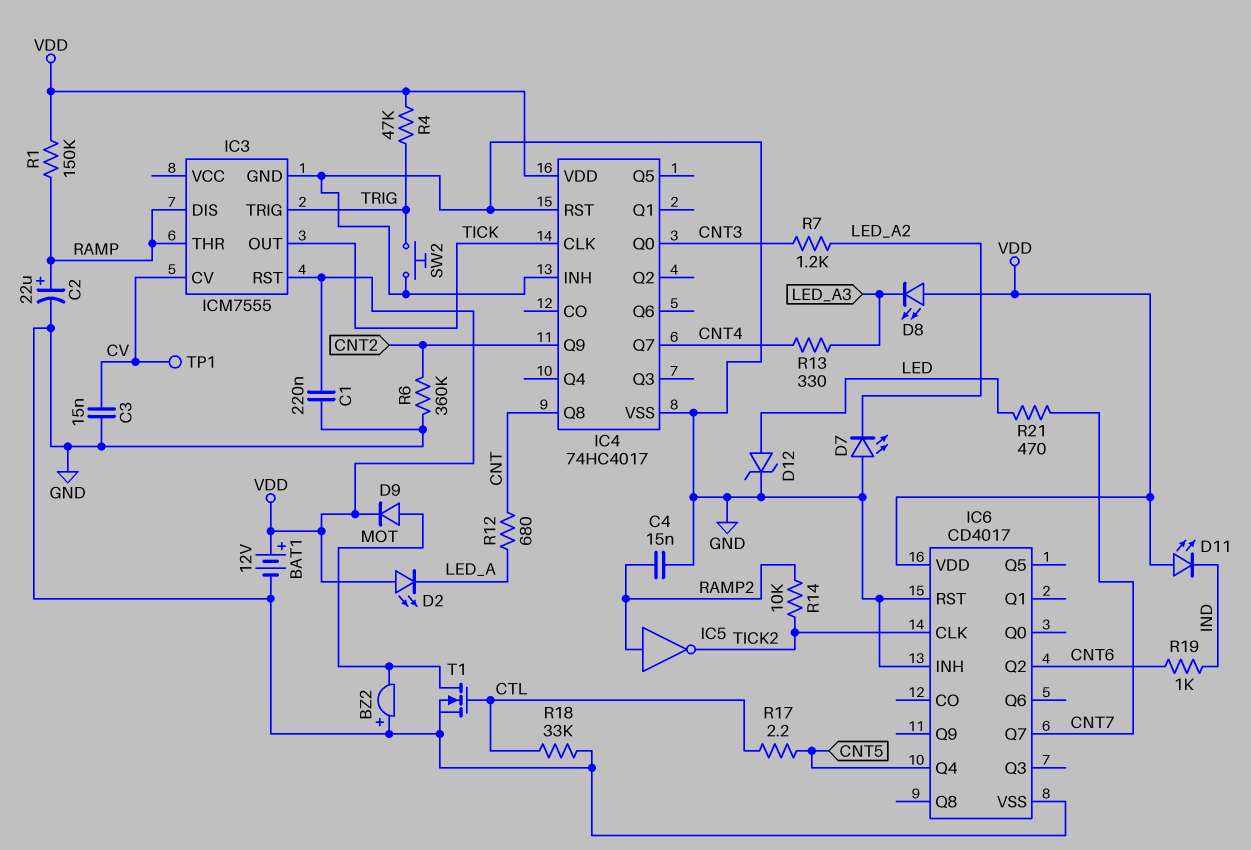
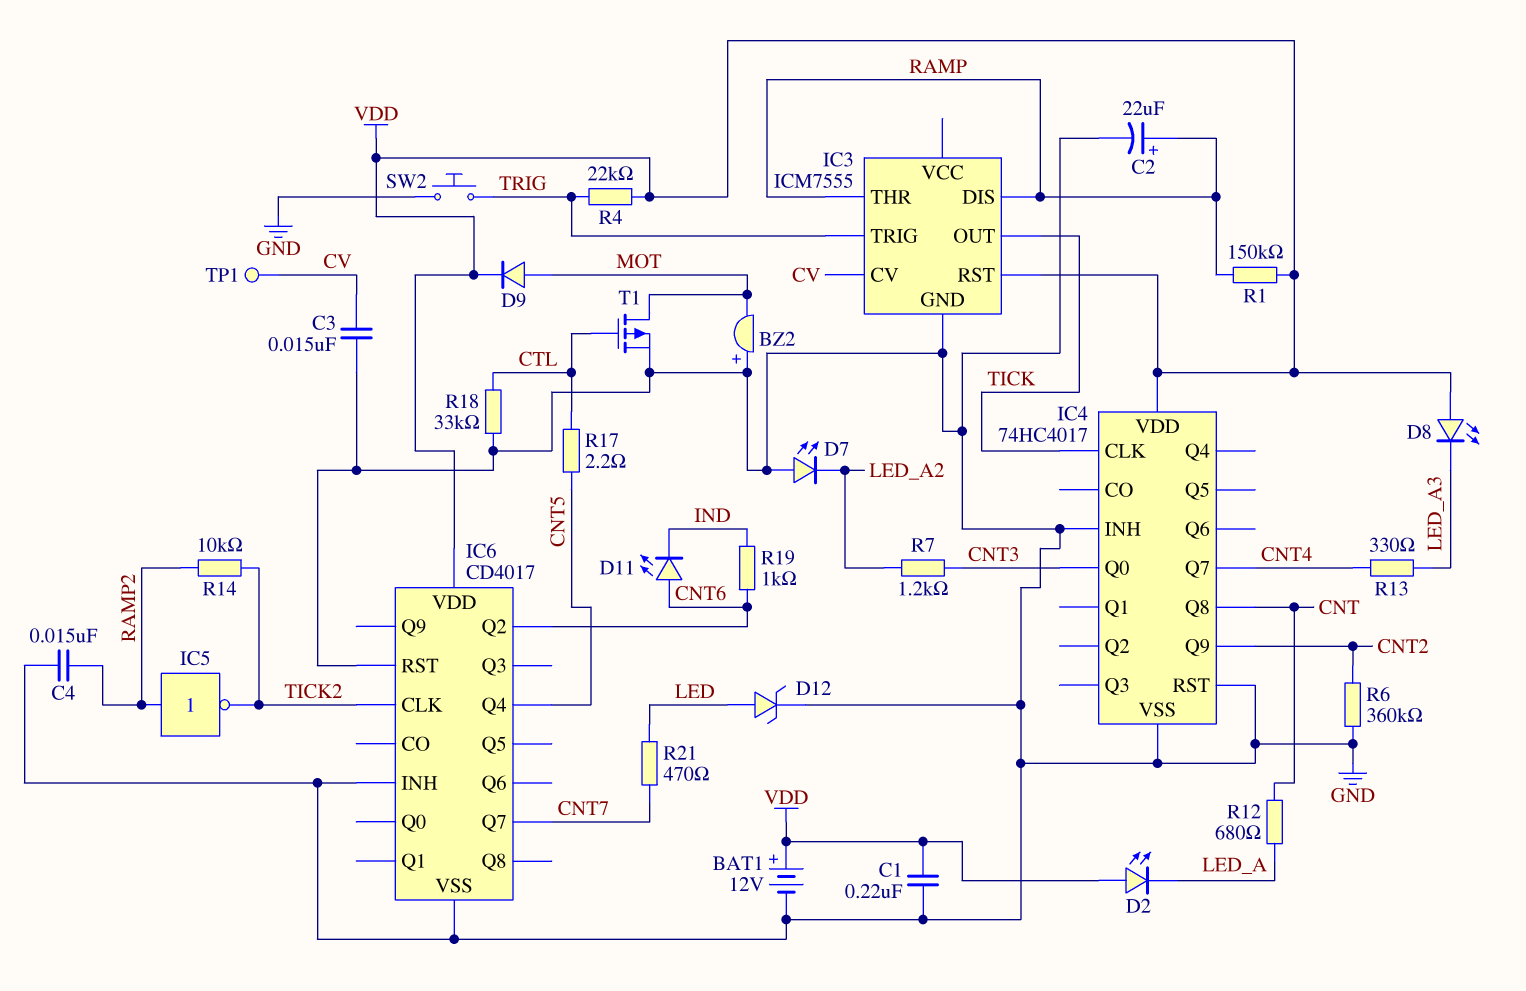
D11: LED (A VDD, K IND) -> LED (A CNT6, K IND)
R4: 47k (TRIG, VDD) -> 22k (TRIG, VDD)
T1: NMOS (G CTL, D MOT, S GND) -> PMOS (G CTL, D MOT, S GND)

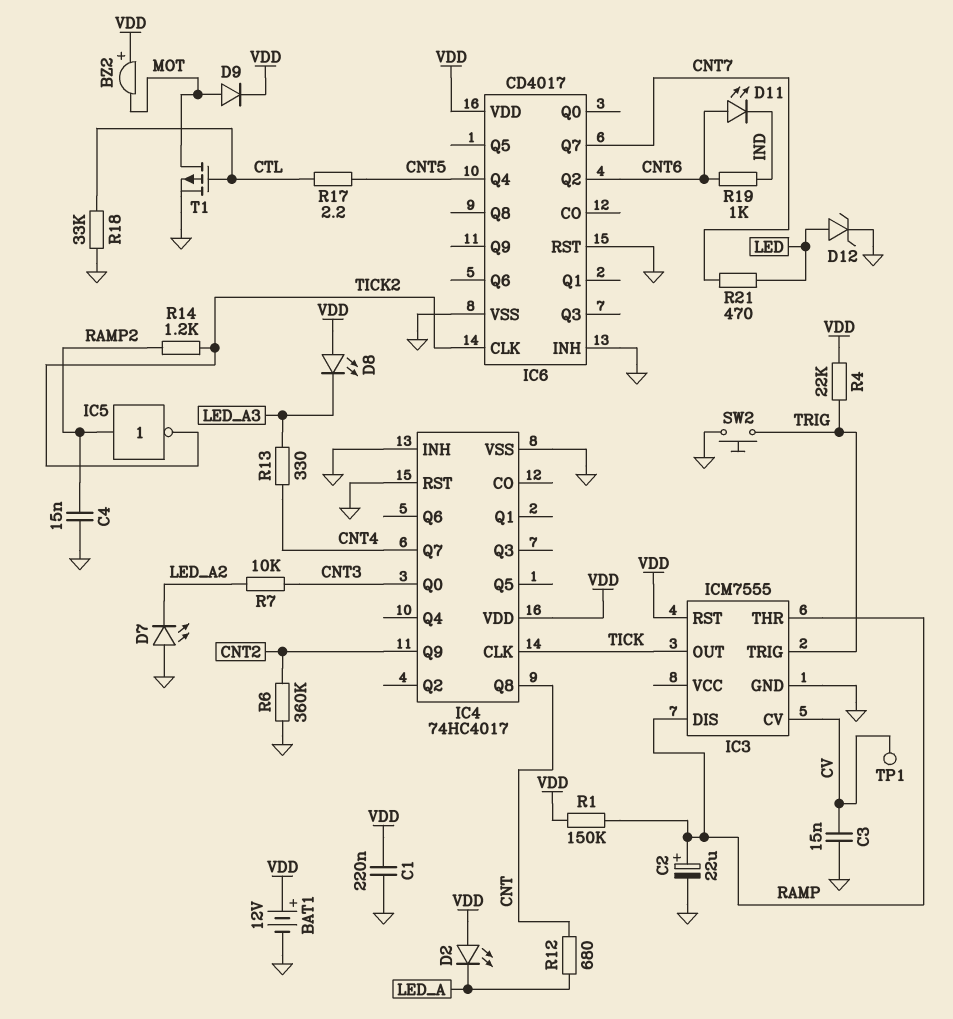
BZ2: buzzer (plus GND, minus MOT) -> buzzer (plus VDD, minus MOT)
R7: 1.2k (CNT3, LED_A2) -> 10k (CNT3, LED_A2)
R14: 10k (RAMP2, TICK2) -> 1.2k (RAMP2, TICK2)

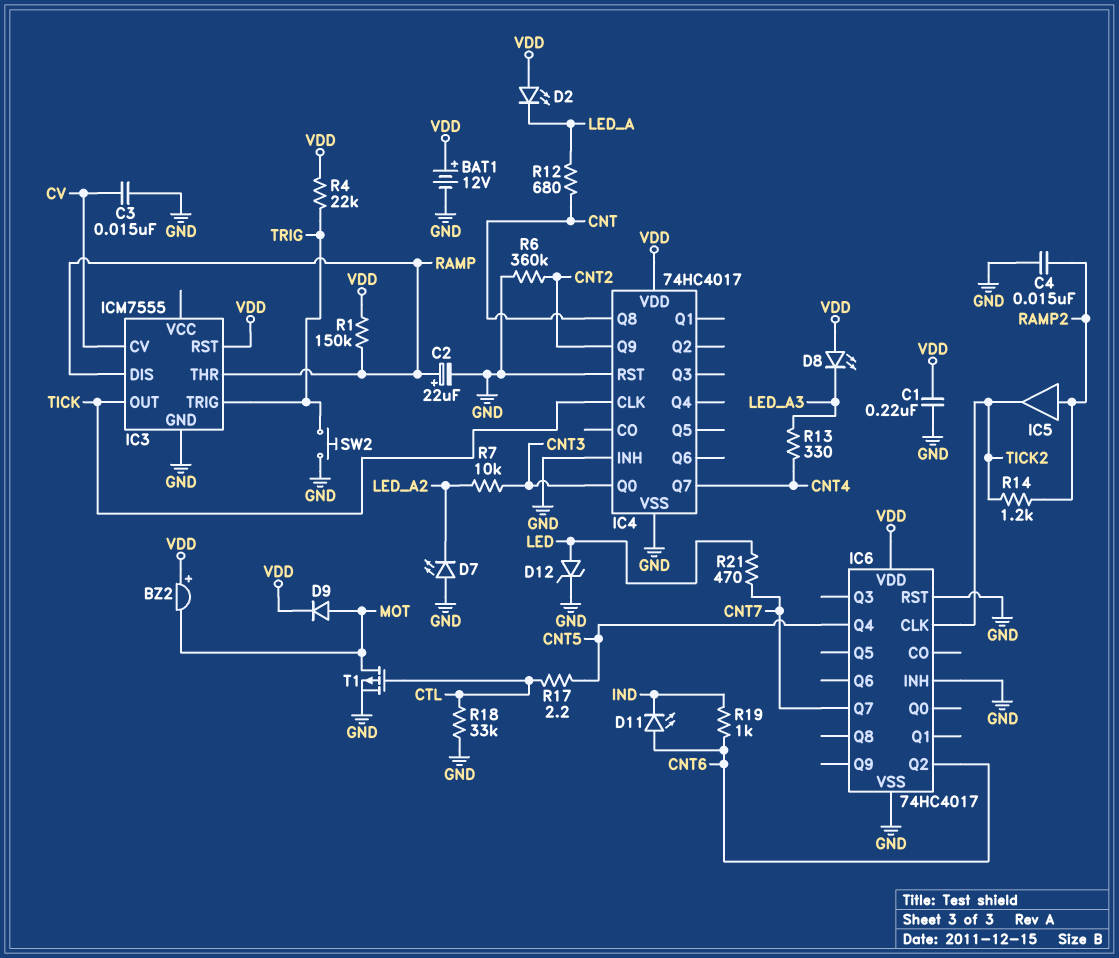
IC5: NOT (in RAMP2, out TICK2) -> buffer (in RAMP2, out TICK2)
IC6: CD4017 -> 74HC4017
TP1: test point (CV) -> none

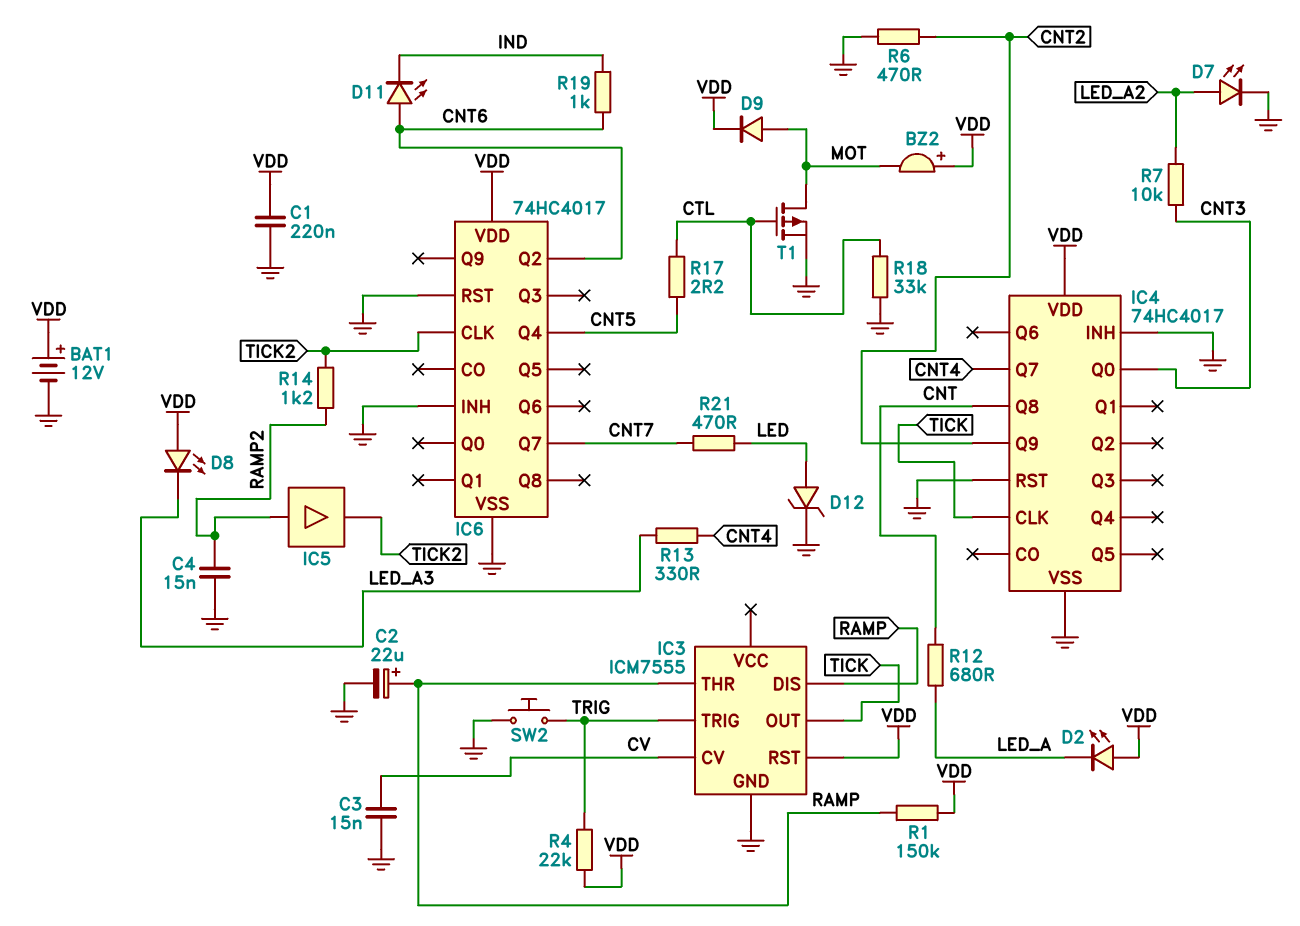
D7: LED (A GND, K LED_A2) -> LED (A LED_A2, K GND)
R6: 360k (CNT2, GND) -> 470 (CNT2, GND)

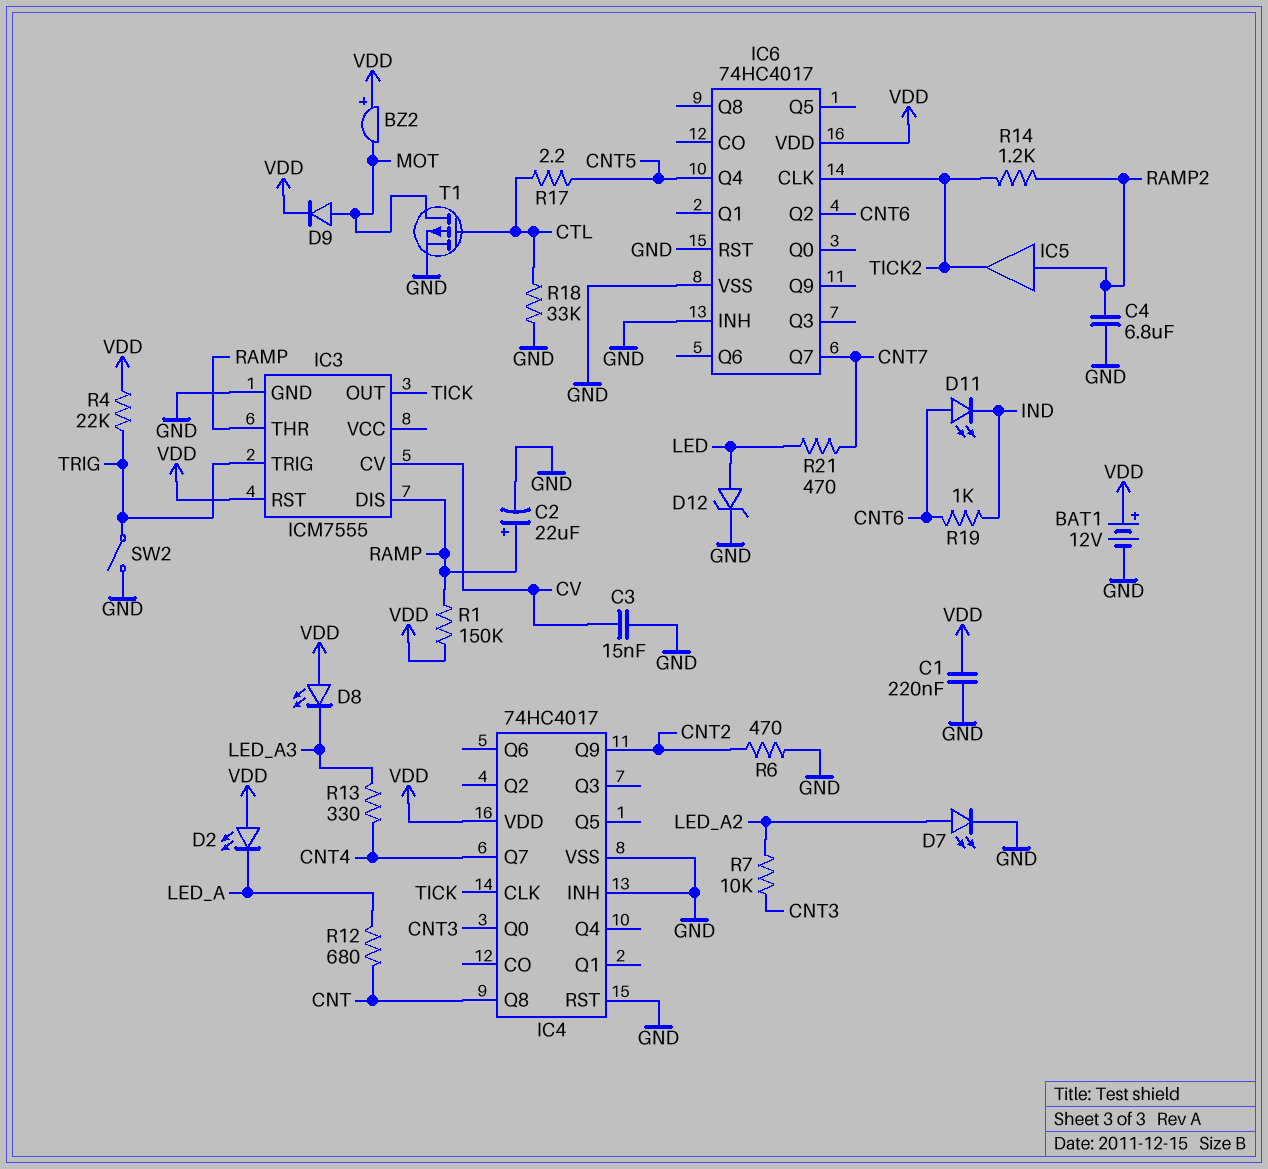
C4: 15nF (GND, RAMP2) -> 6.8uF (GND, RAMP2)
SW2: button (GND, TRIG) -> switch (GND, TRIG)

